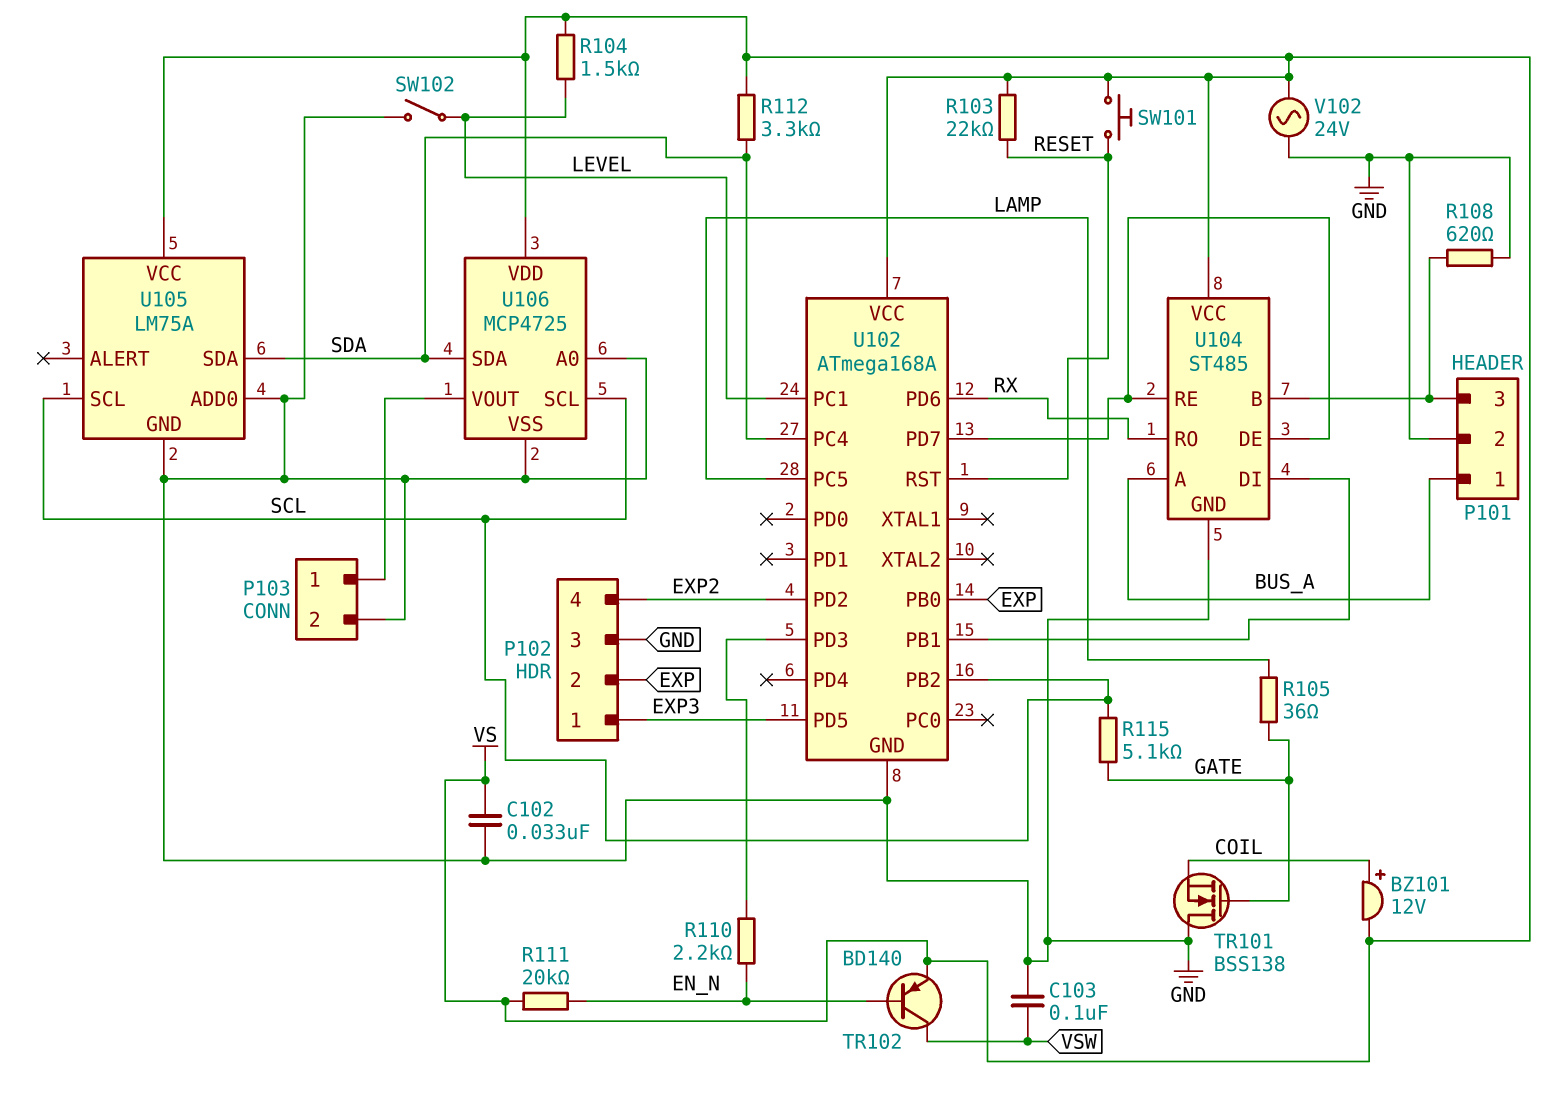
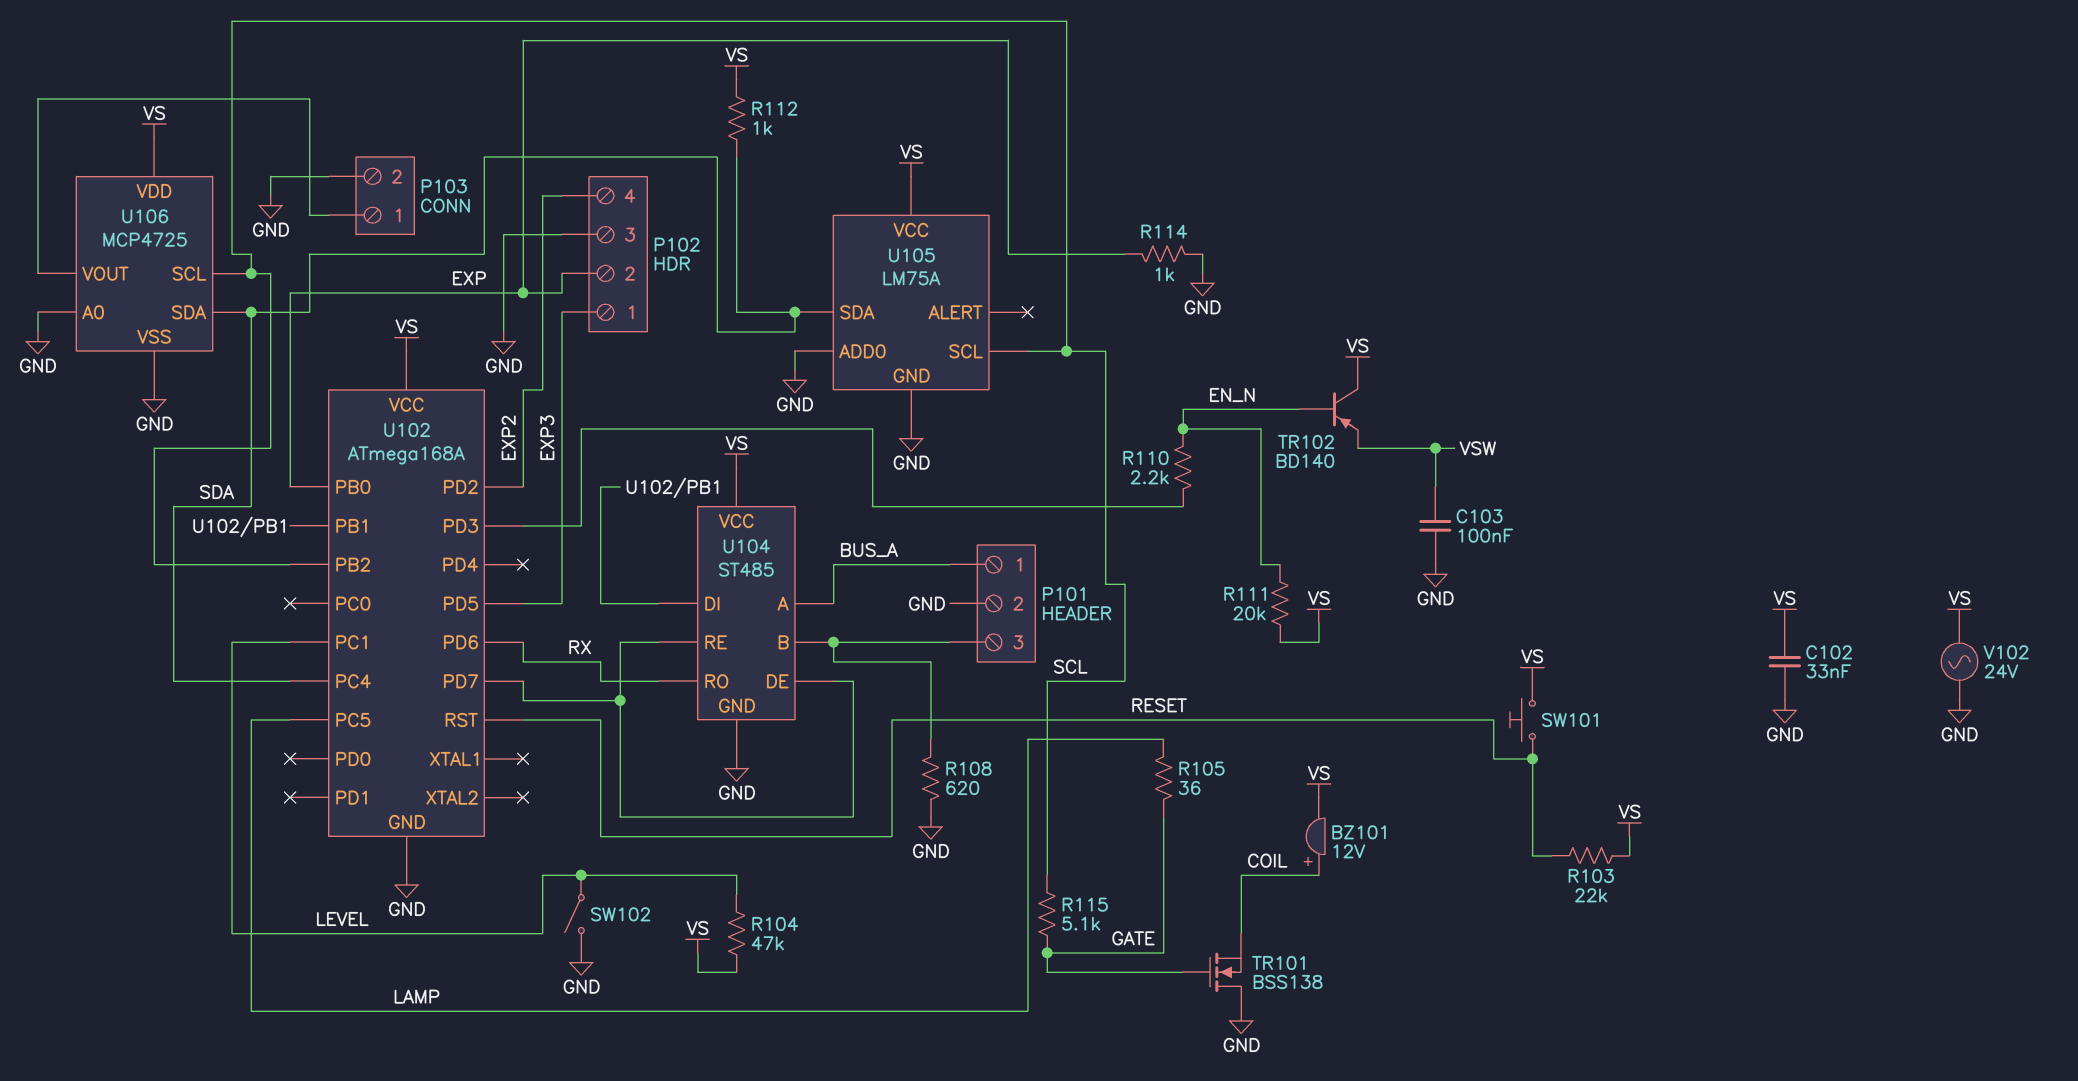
R104: 1.5k (LEVEL, VS) -> 47k (LEVEL, VS)
R112: 3.3k (SDA, VS) -> 1k (SDA, VS)
R114: none -> 1k (EXP, GND)
TR102: PNP BD140 (B EN_N, C VSW, E VS) -> PNP BD140 (B EN_N, C VS, E VSW)

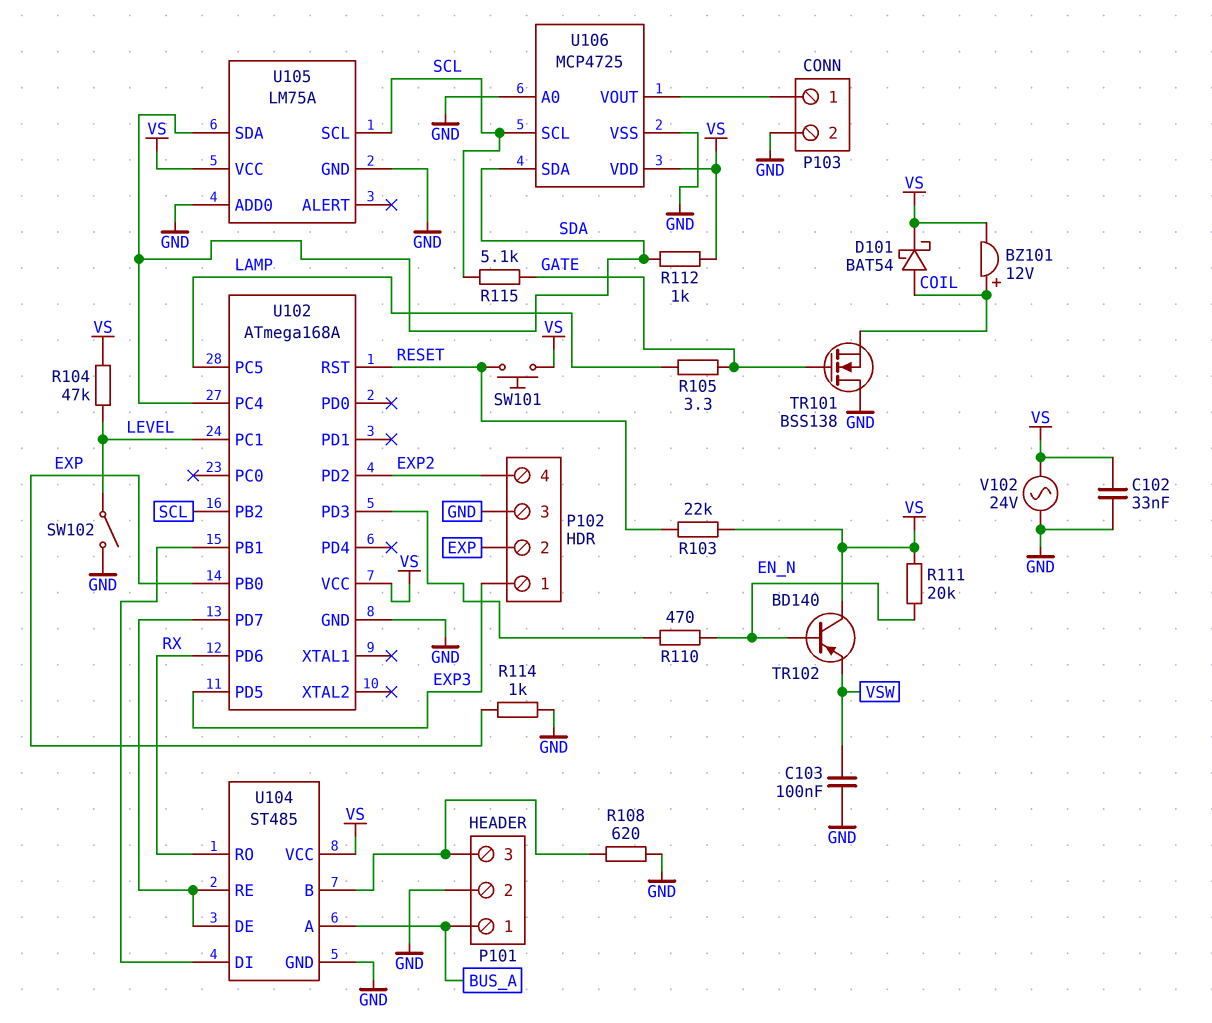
D101: none -> schottky BAT54 (A COIL, K VS)
R105: 36 (GATE, LAMP) -> 3.3 (GATE, LAMP)
R110: 2.2k (EN_N, U102/PD3) -> 470 (EN_N, U102/PD3)

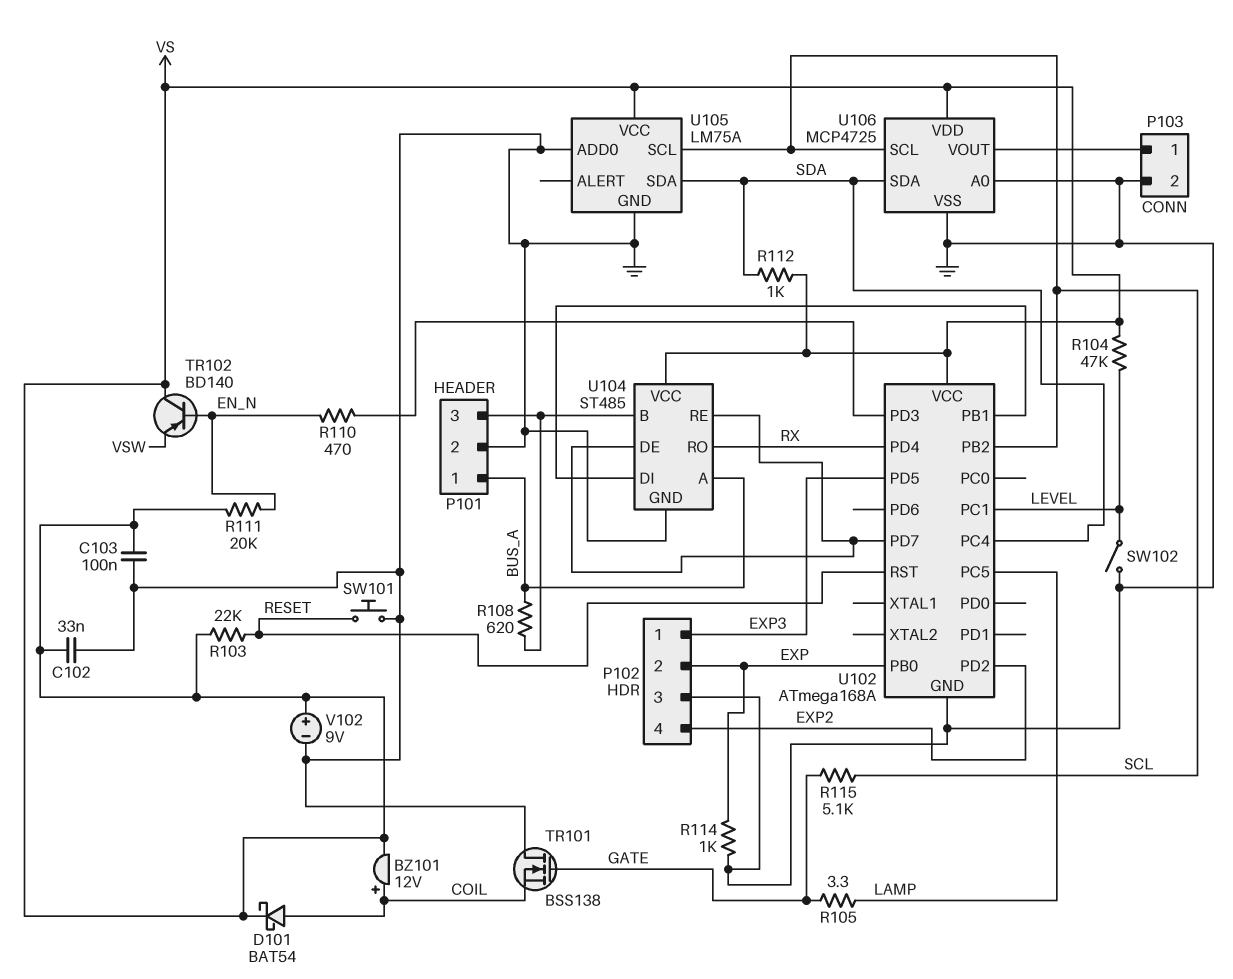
C103: 100nF (GND, VSW) -> 100nF (GND, VS)
R108: 620 (GND, P101/3) -> 620 (BUS_A, P101/3)
SW101: button (RESET, VS) -> button (GND, RESET)
U102 pin PD4: none -> RX
U102 pin PD6: RX -> none
V102: AC 24V (GND, VS) -> 9V (plus VS, minus GND)

